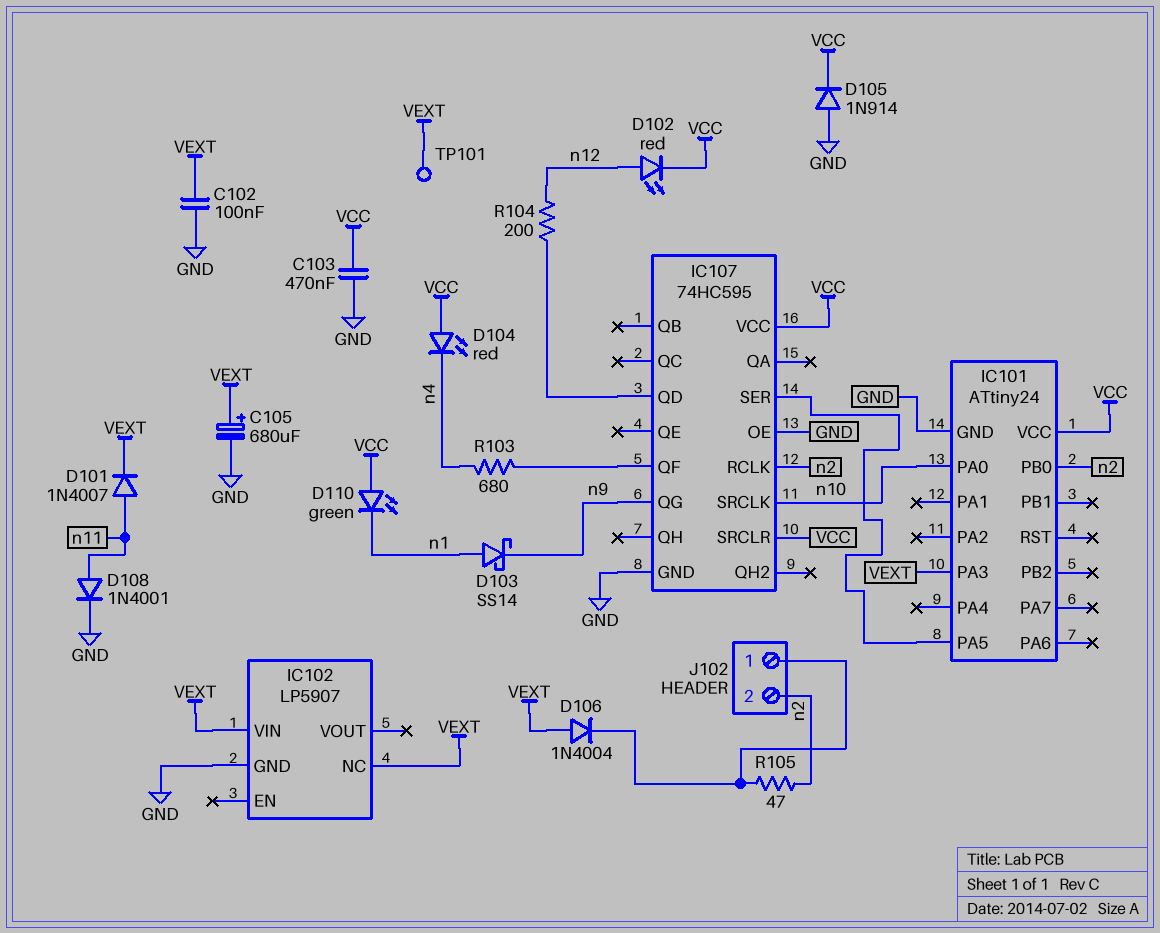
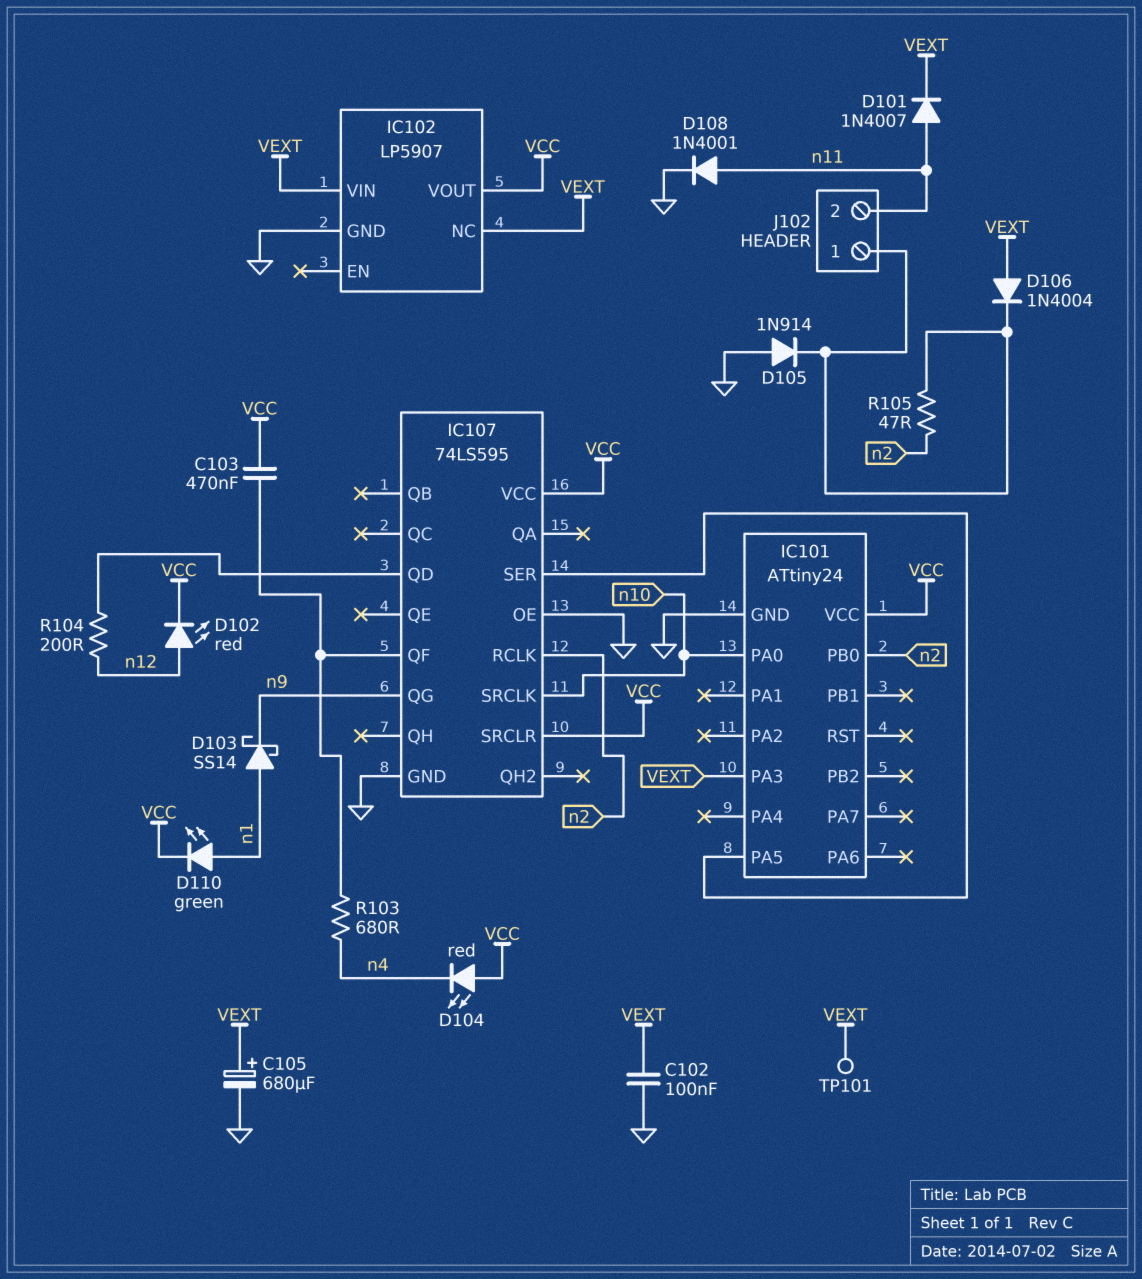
C103: 470nF (GND, VCC) -> 470nF (IC107/QF, VCC)
D105: diode 1N914 (A GND, K VCC) -> diode 1N914 (A GND, K J102/1)
D110: LED green (A VCC, K n1) -> LED green (A n1, K VCC)
IC102 pin VOUT: none -> VCC
IC107: 74HC595 -> 74LS595
J102 pin 2: n2 -> n11

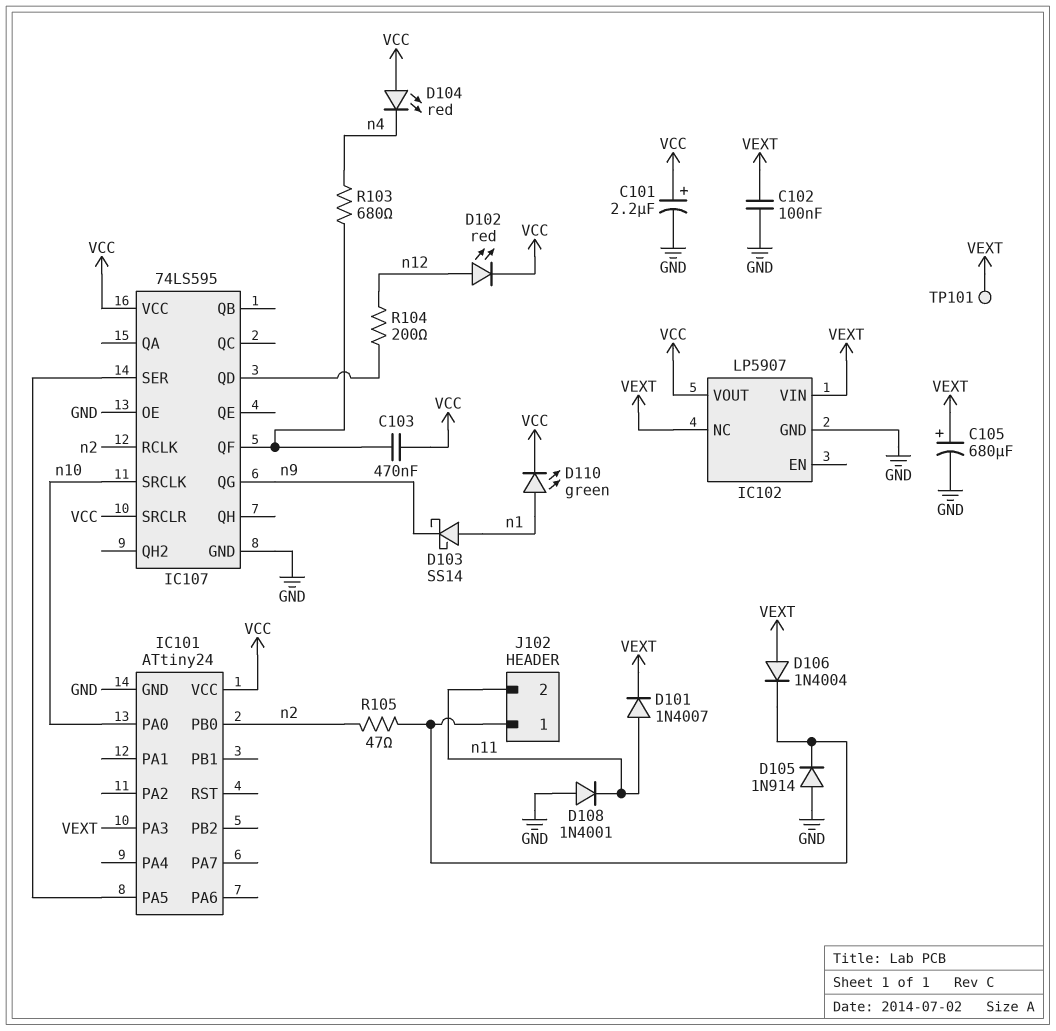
C101: none -> 2.2uF (plus VCC, minus GND)
D108: diode 1N4001 (A n11, K GND) -> diode 1N4001 (A GND, K n11)

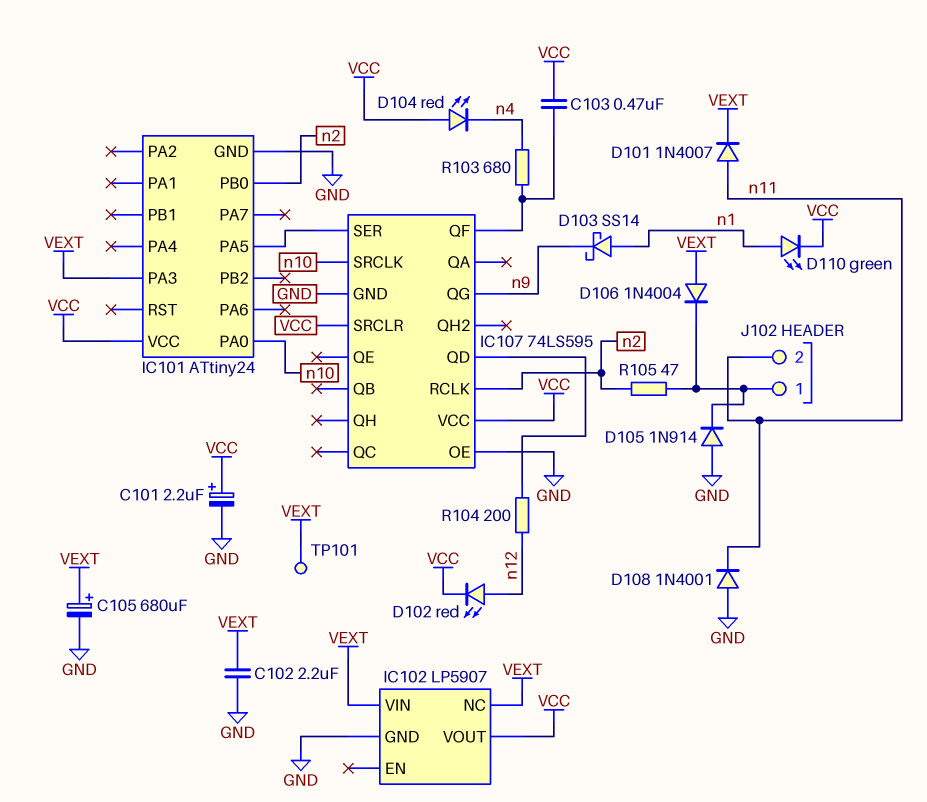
C102: 100nF (GND, VEXT) -> 2.2uF (GND, VEXT)

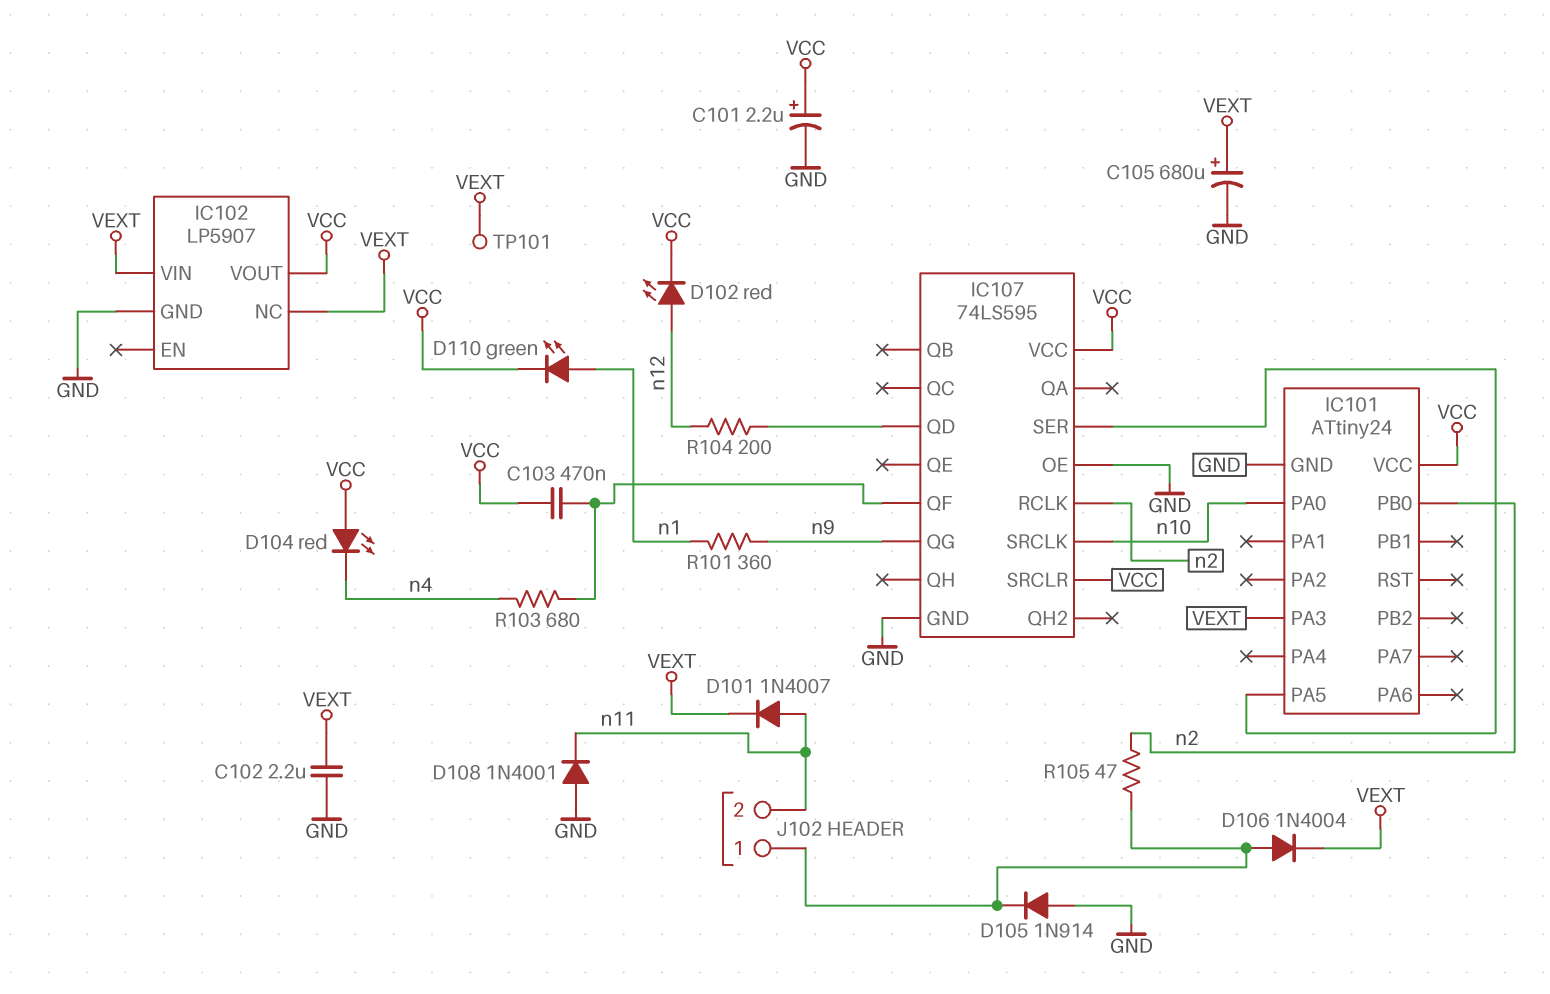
D103: schottky SS14 (A n1, K n9) -> none
D106: diode 1N4004 (A VEXT, K J102/1) -> diode 1N4004 (A J102/1, K VEXT)
R101: none -> 360 (n1, n9)

